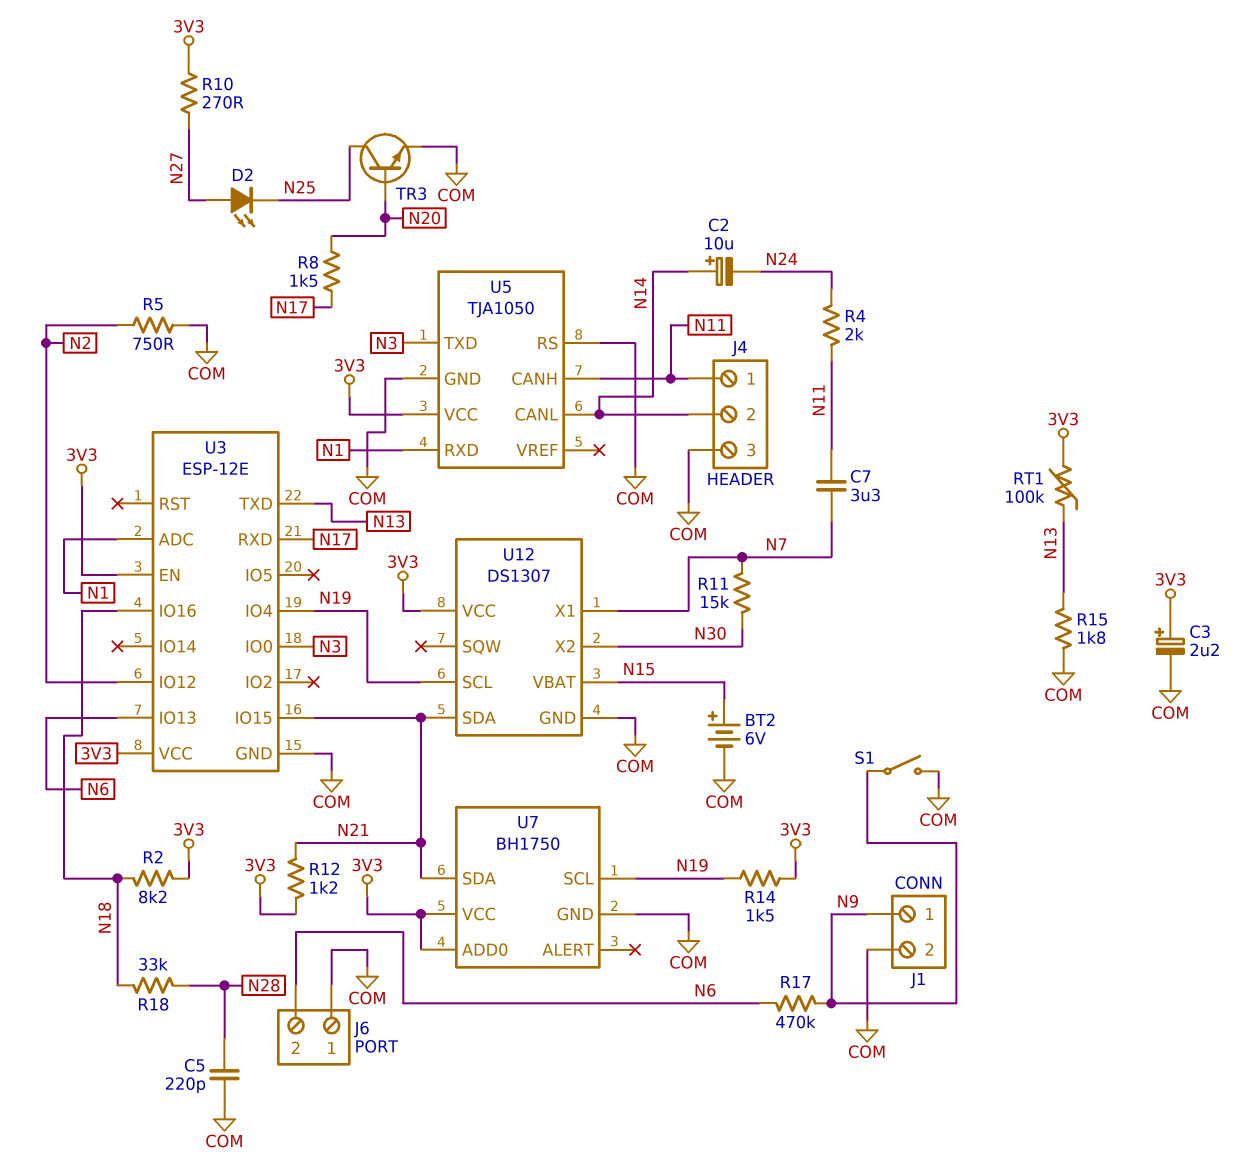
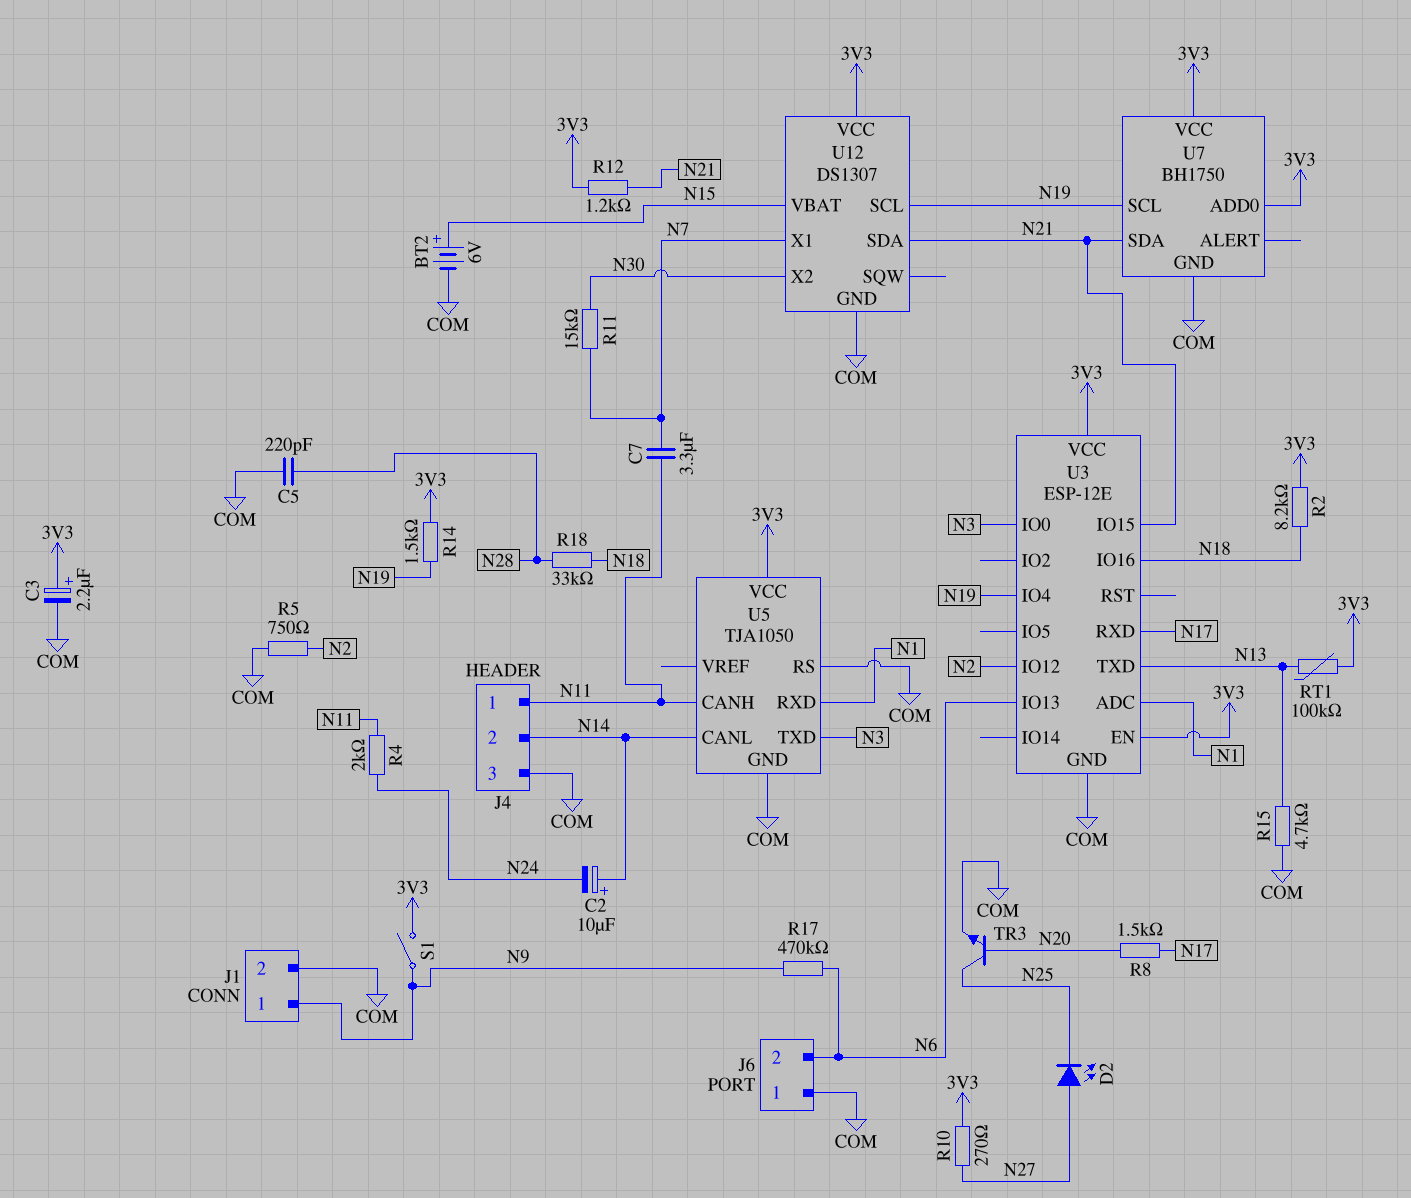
R15: 1.8k (COM, N13) -> 4.7k (COM, N13)
S1: switch (COM, N9) -> switch (3V3, N9)

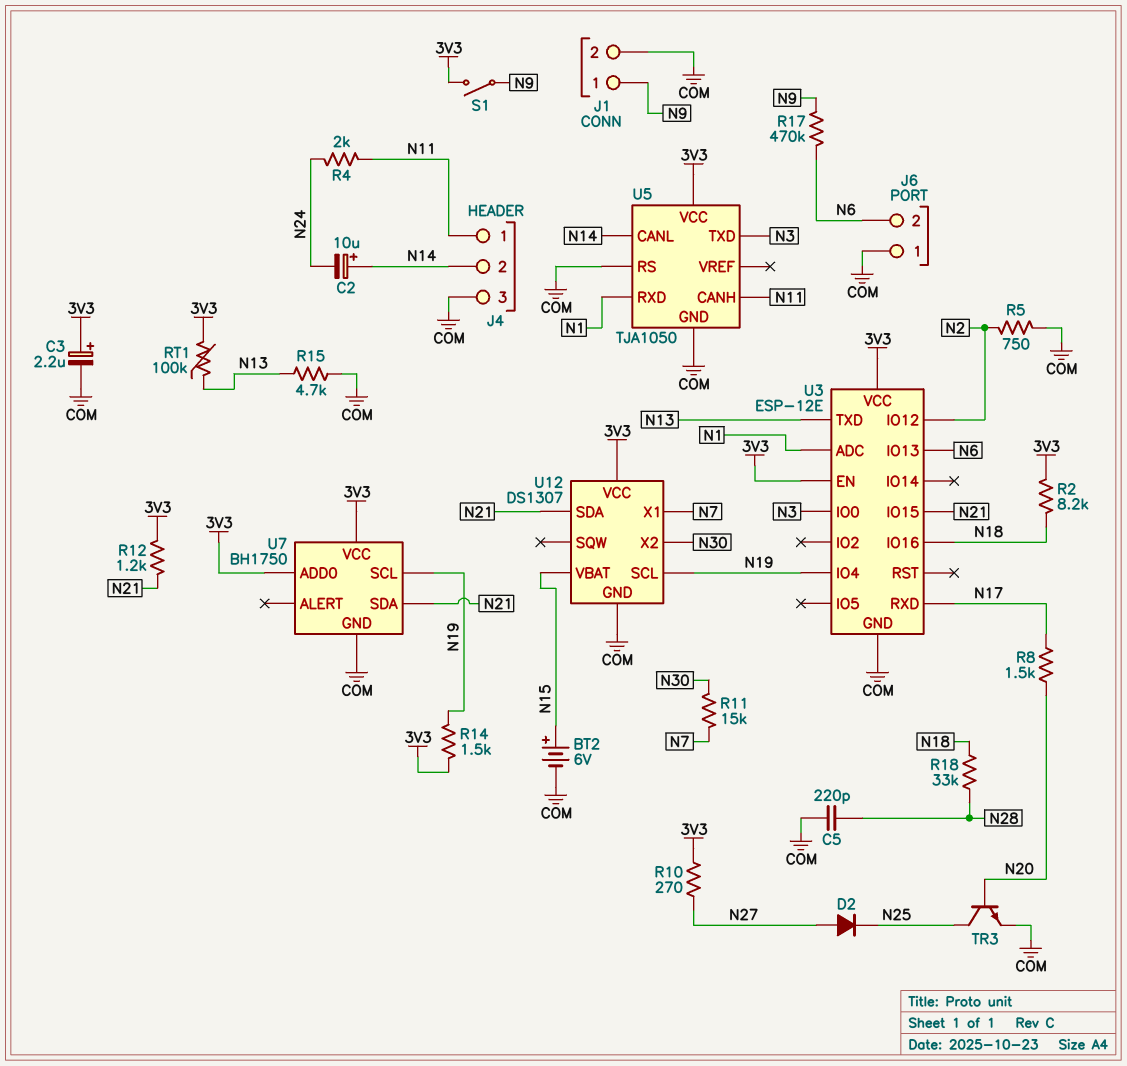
C7: 3.3uF (N7, N11) -> none
D2: LED (A N27, K N25) -> diode (A N27, K N25)

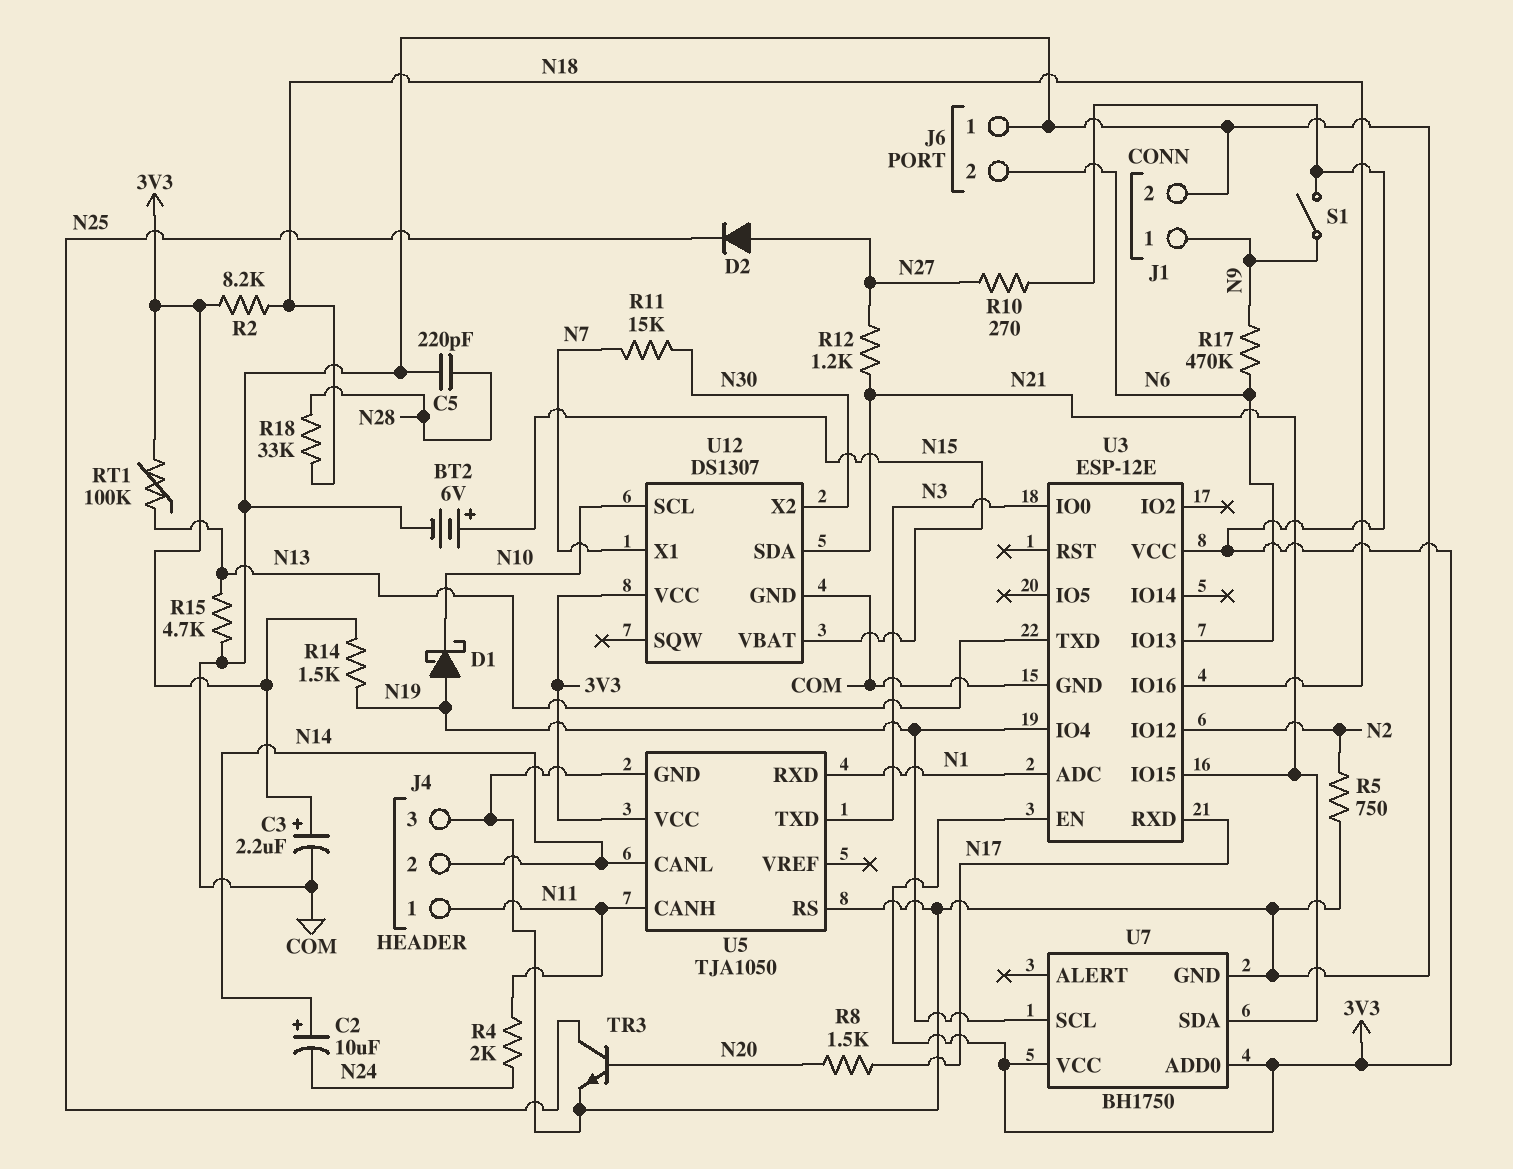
D1: none -> schottky (A N19, K N10)
R12: 1.2k (3V3, N21) -> 1.2k (N21, N27)
U12 pin SCL: N19 -> N10

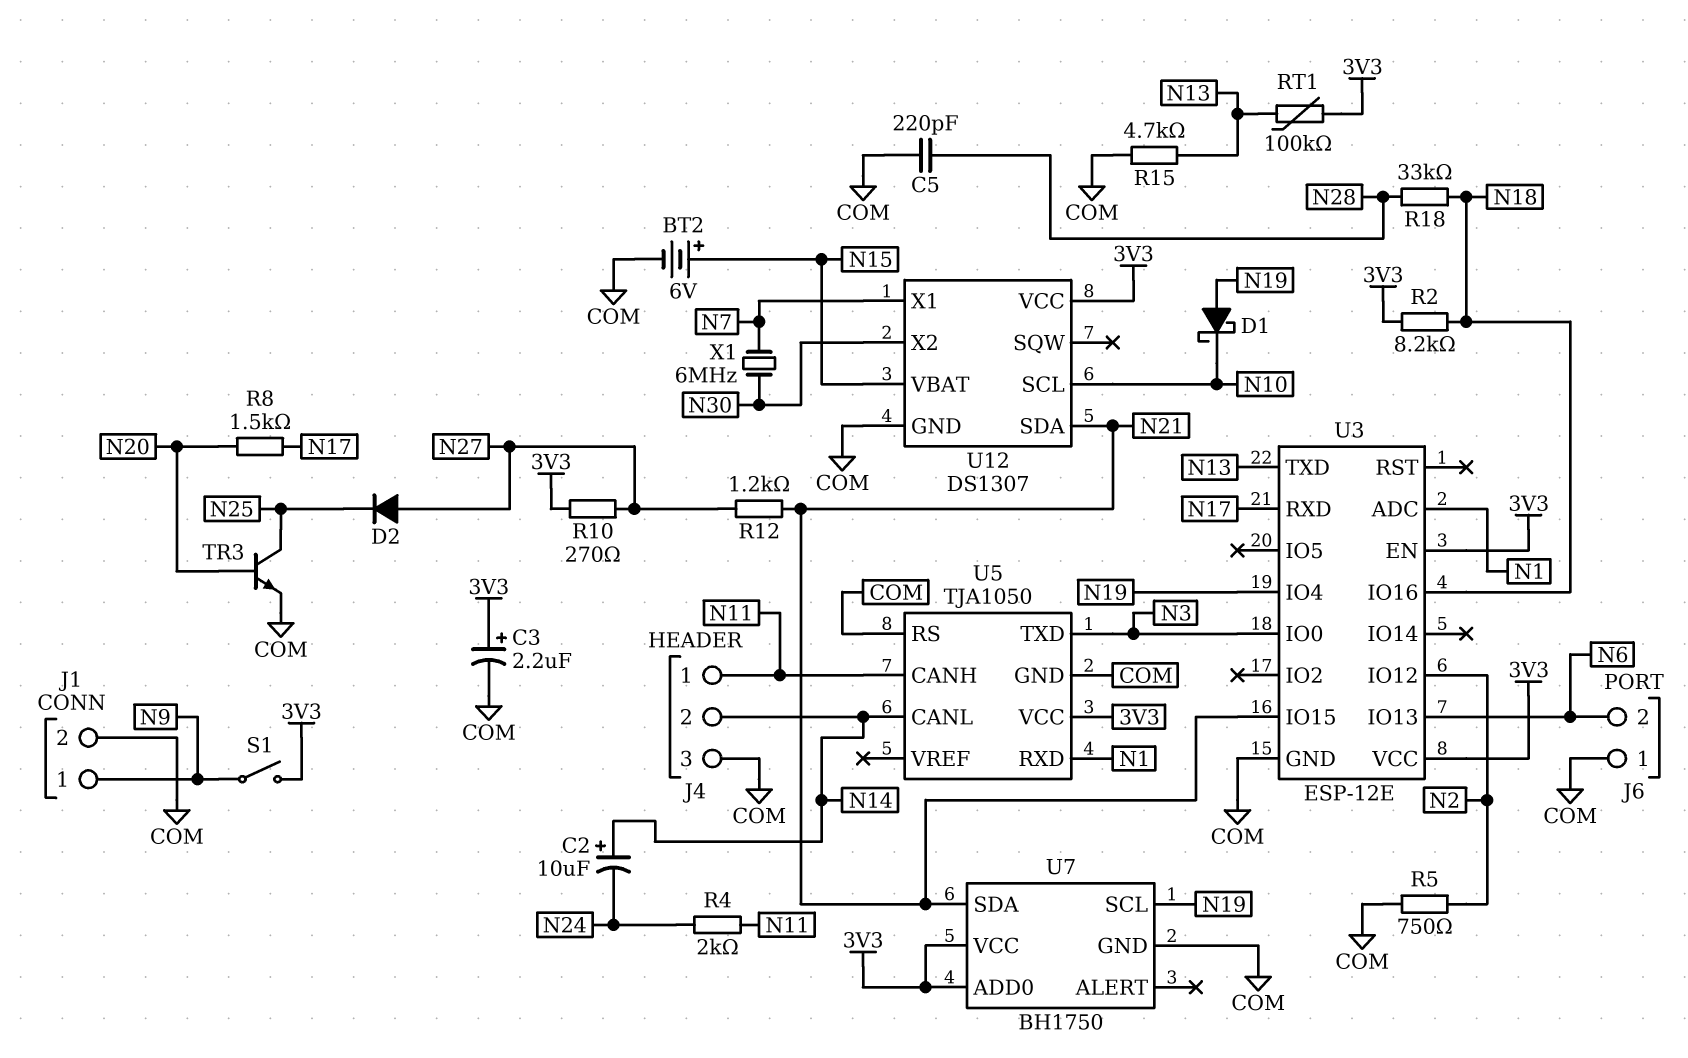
R11: 15k (N7, N30) -> none
R14: 1.5k (3V3, N19) -> none
R17: 470k (N6, N9) -> none
X1: none -> 6MHz (N7, N30)

